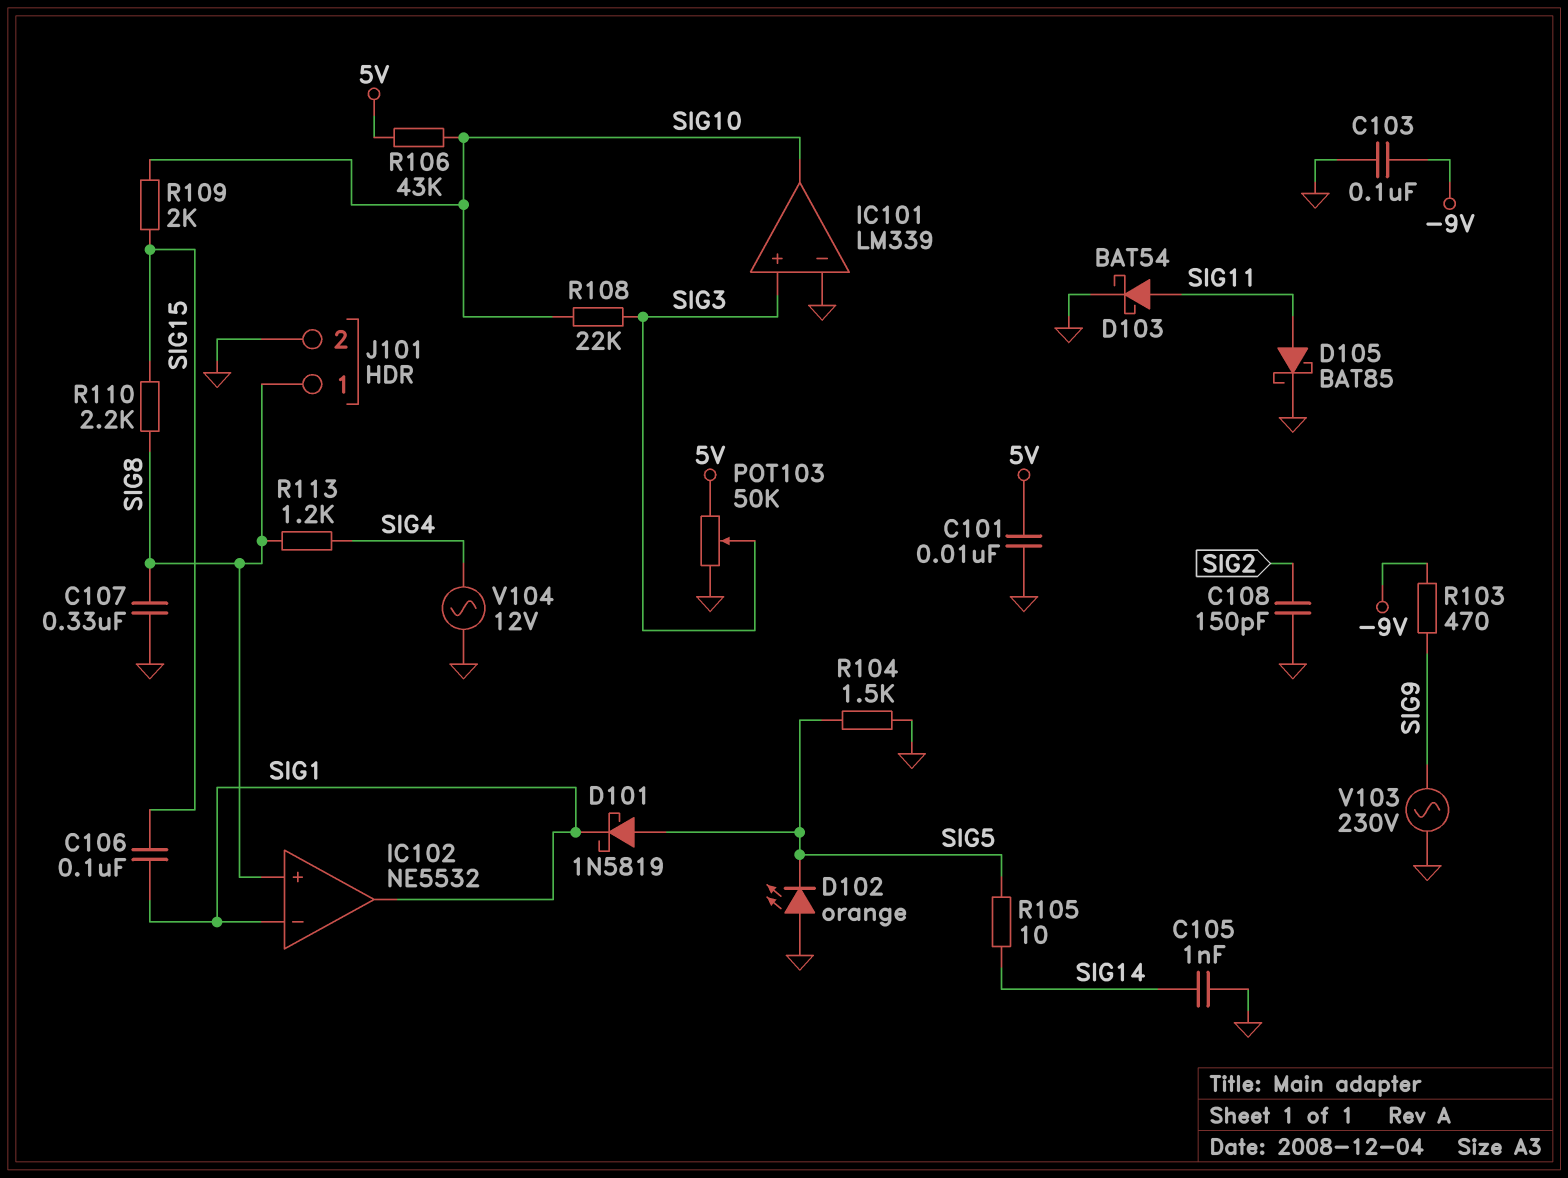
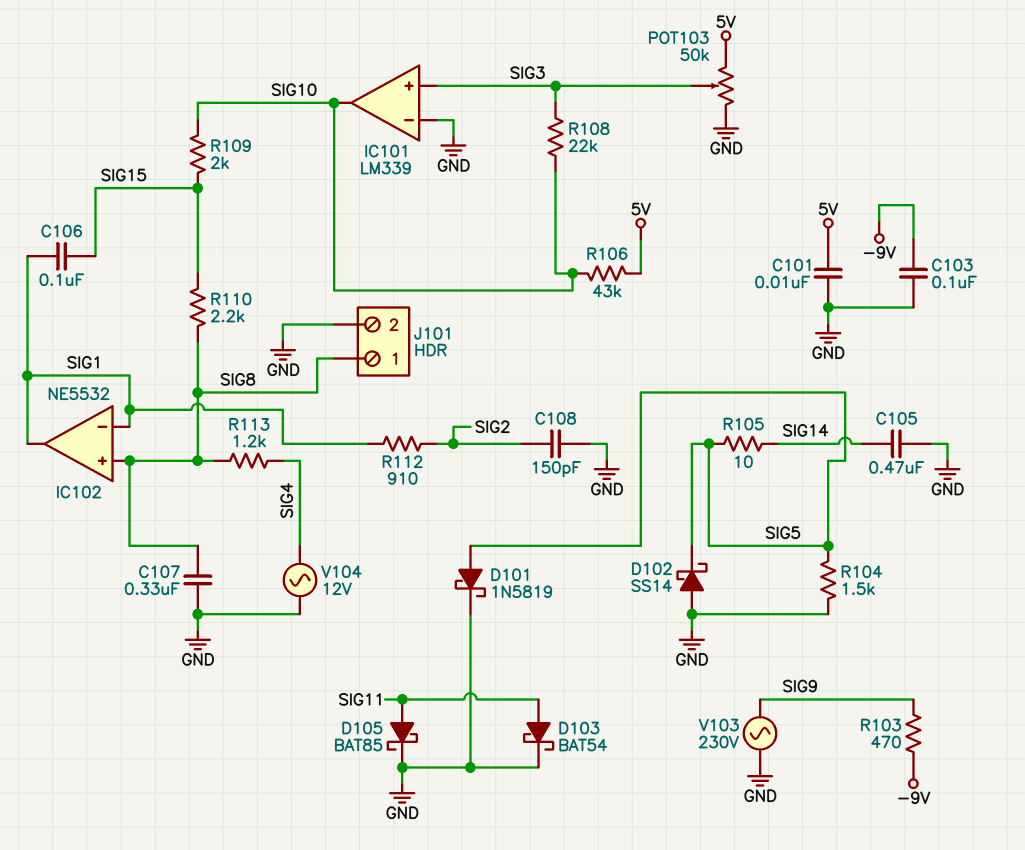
C105: 1nF (GND, SIG14) -> 470nF (GND, SIG14)
D101: schottky 1N5819 (A SIG5, K SIG1) -> schottky 1N5819 (A SIG5, K GND)
D102: LED orange (A GND, K SIG5) -> schottky SS14 (A GND, K SIG5)
R112: none -> 910 (SIG1, SIG2)

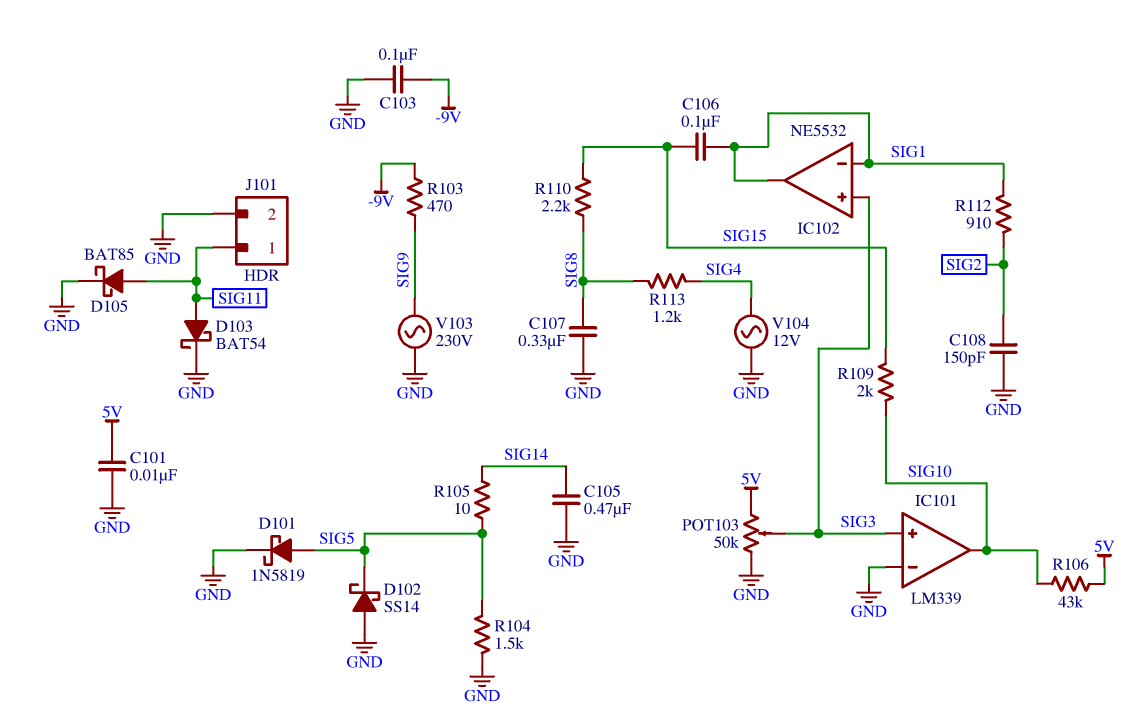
IC102 pin in+: SIG8 -> SIG3
J101 pin 1: SIG8 -> SIG11
R108: 22k (SIG3, SIG10) -> none

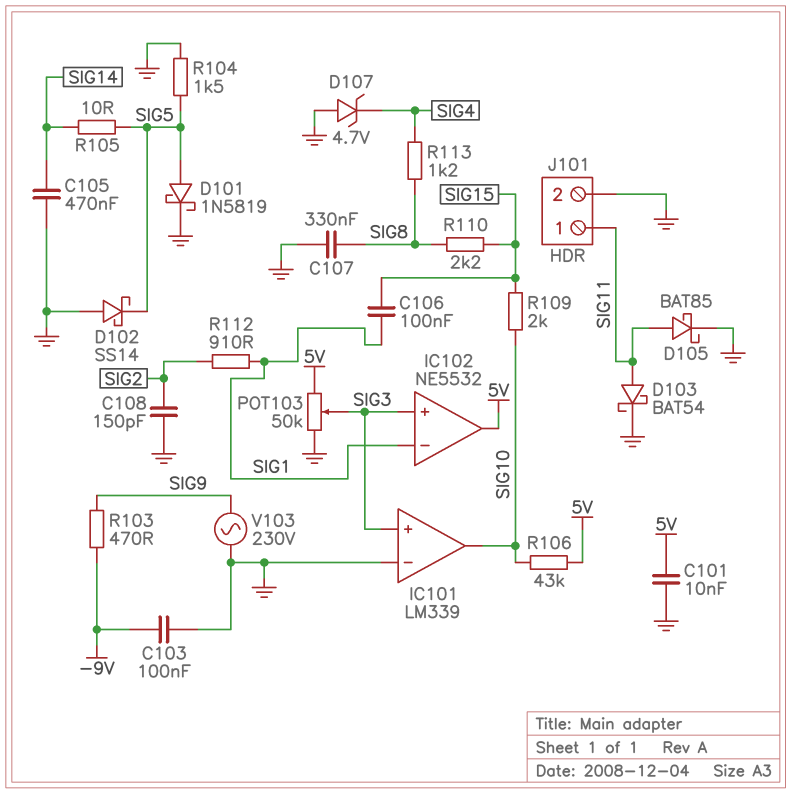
D107: none -> zener 4.7V (A GND, K SIG4)
IC102 pin out: SIG1 -> 5V
V104: AC 12V (GND, SIG4) -> none

